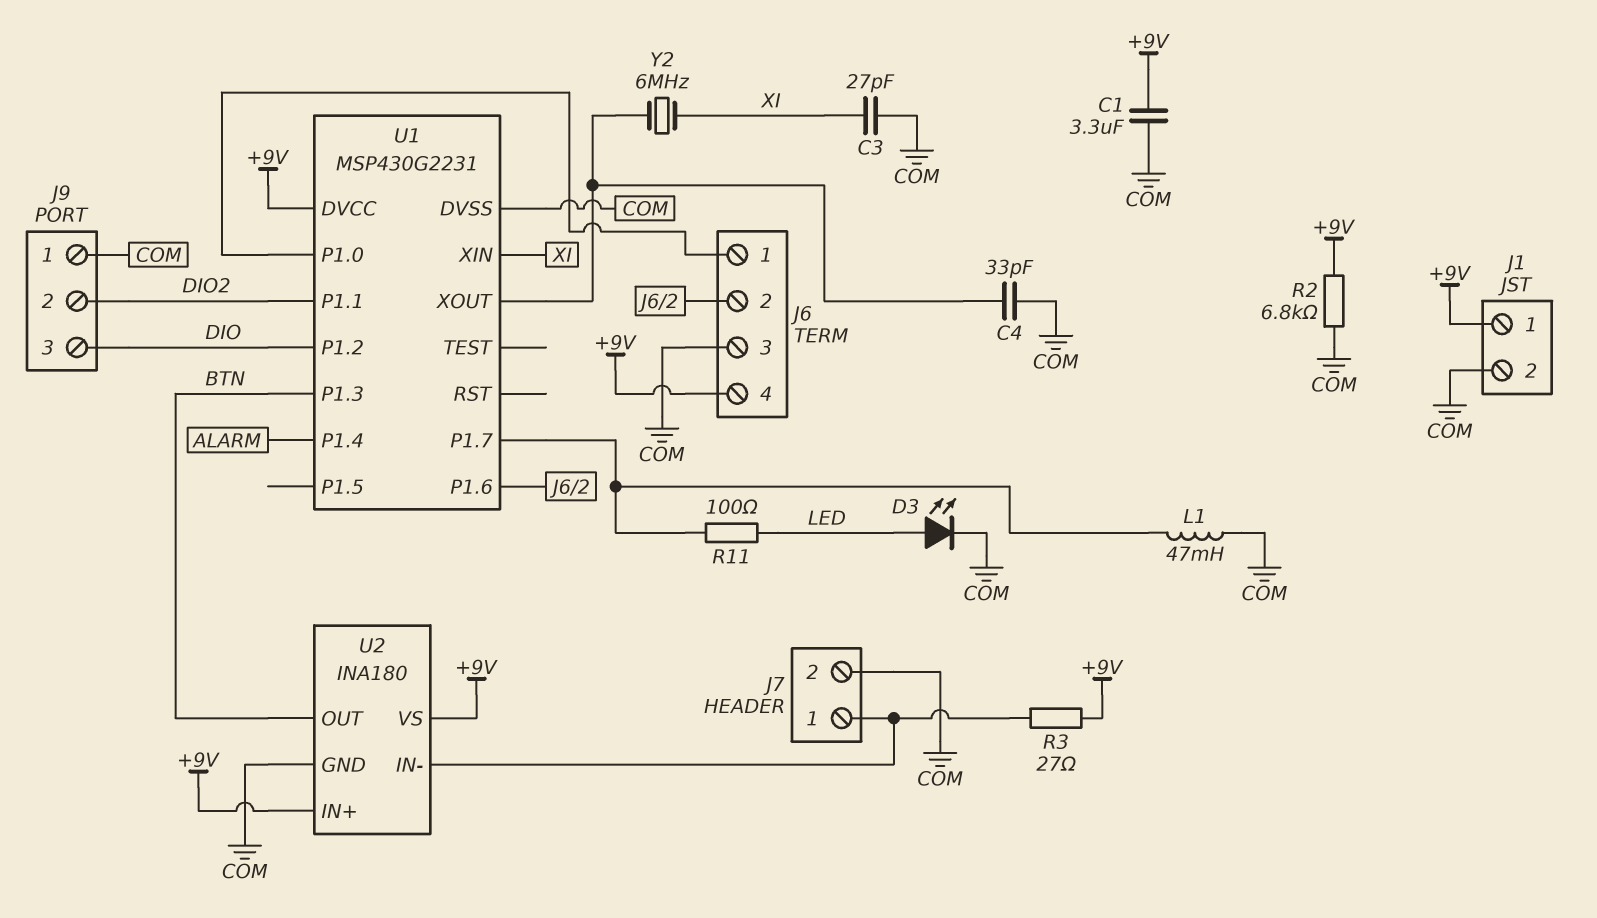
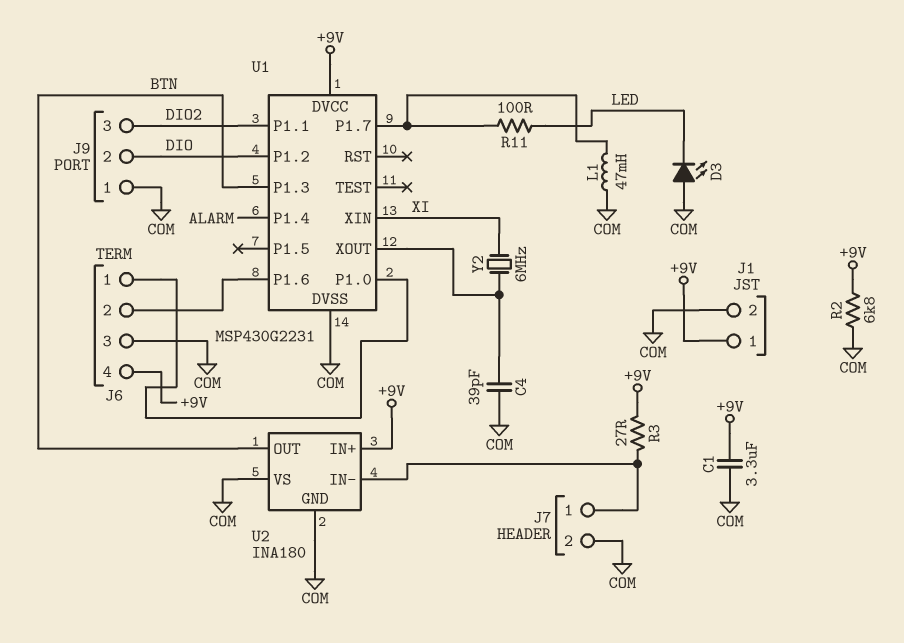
C3: 27pF (COM, XI) -> none
C4: 33pF (COM, U1/XOUT) -> 39pF (COM, U1/XOUT)
D3: LED (A LED, K COM) -> LED (A COM, K LED)
J9 pin 2: DIO2 -> DIO
J9 pin 3: DIO -> DIO2
U2 pin VS: +9V -> COM

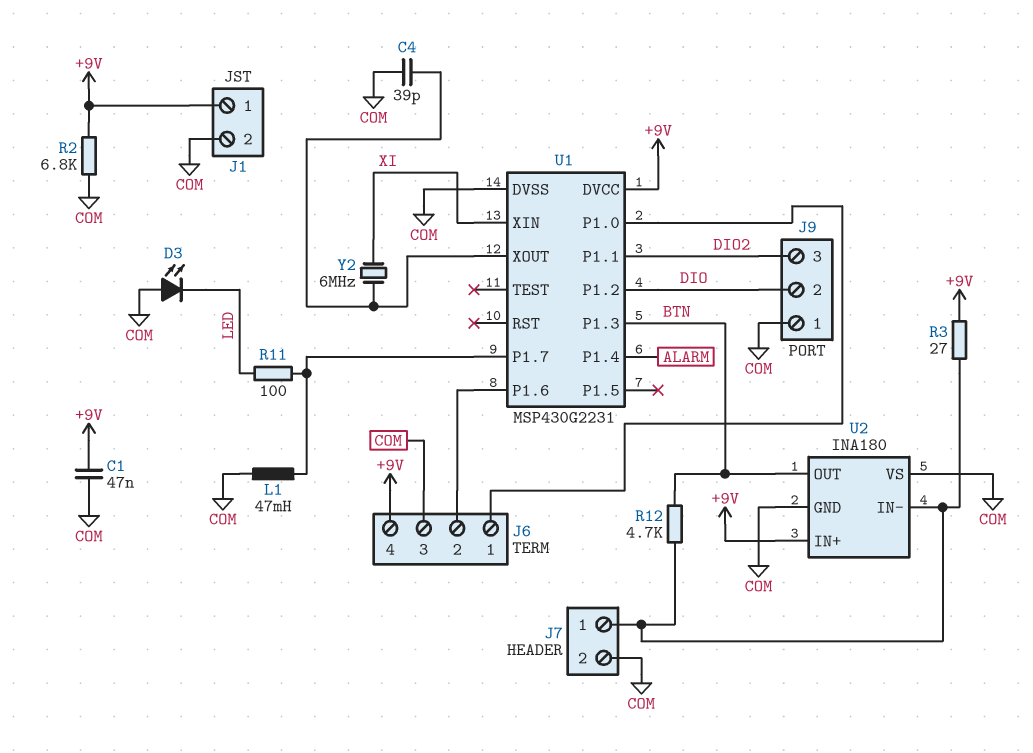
C1: 3.3uF (+9V, COM) -> 47nF (+9V, COM)
R12: none -> 4.7k (BTN, J7/1)

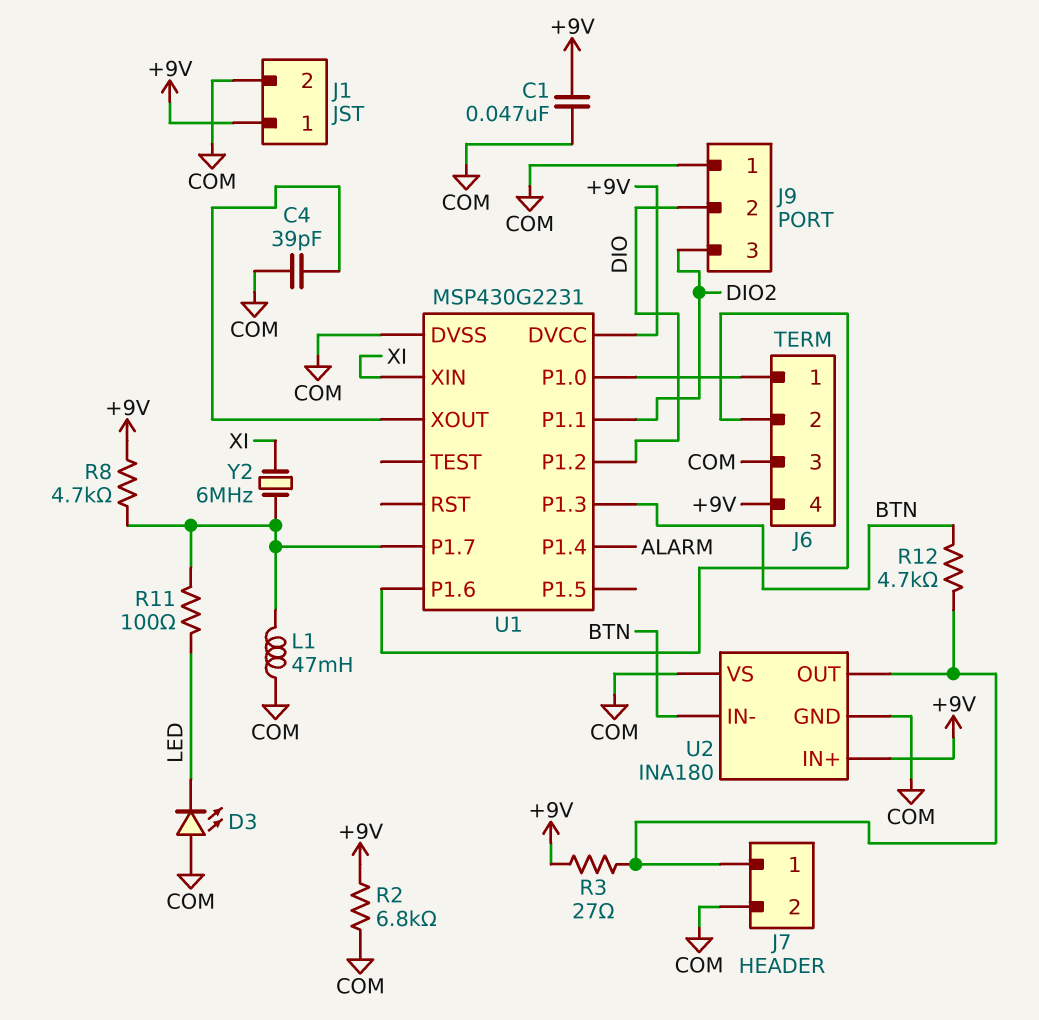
R8: none -> 4.7k (+9V, U1/P1.7)
U2 pin IN-: J7/1 -> BTN
U2 pin OUT: BTN -> J7/1
Y2: 6MHz (U1/XOUT, XI) -> 6MHz (U1/P1.7, XI)

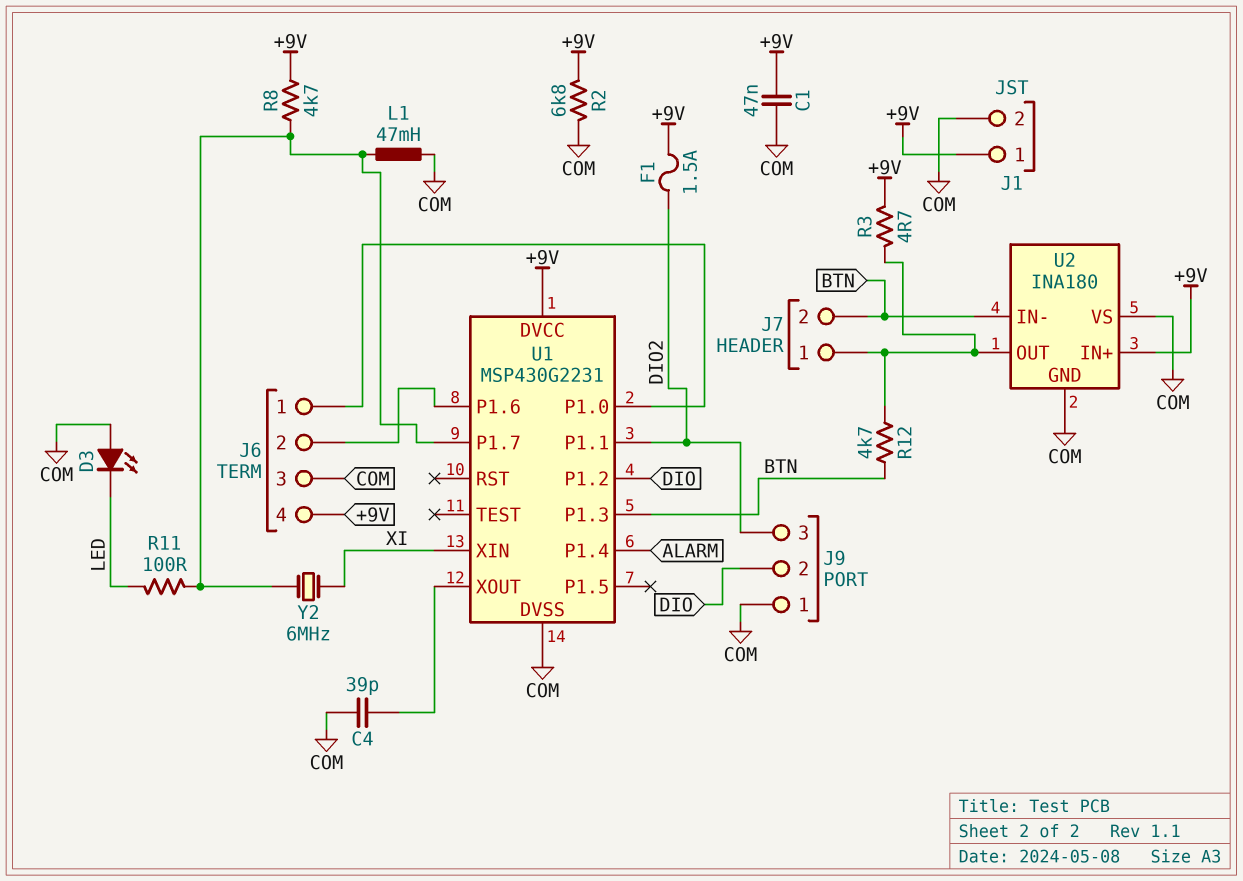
F1: none -> 1.5A (+9V, DIO2)
J7 pin 2: COM -> BTN
R3: 27 (+9V, J7/1) -> 4.7 (+9V, J7/1)

